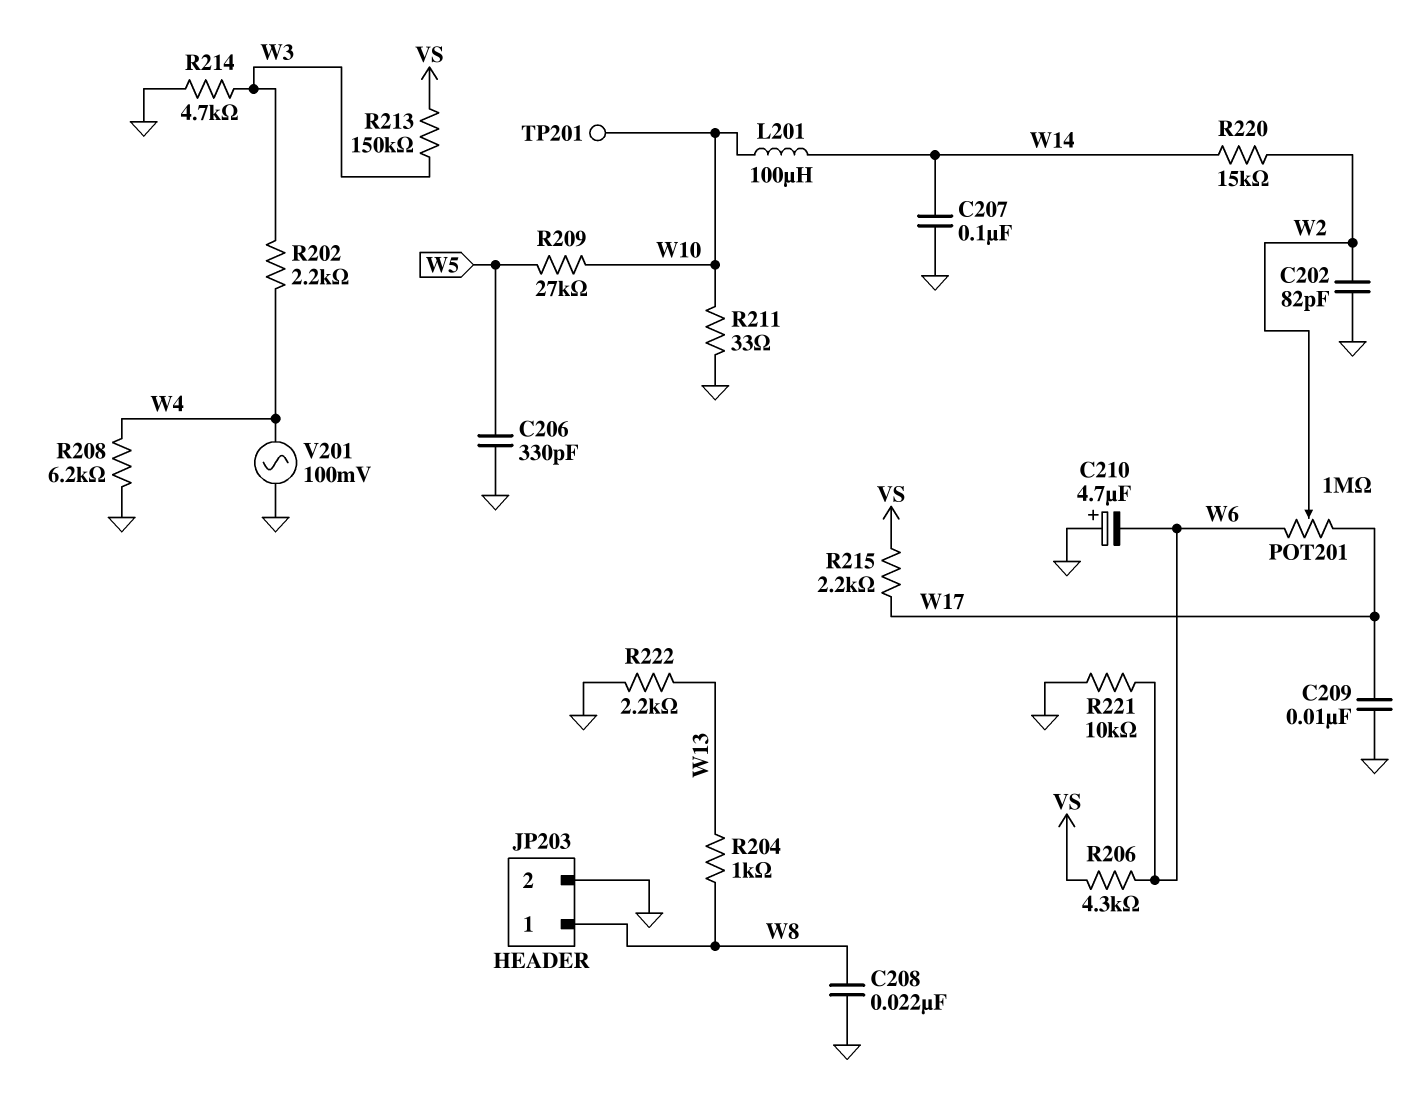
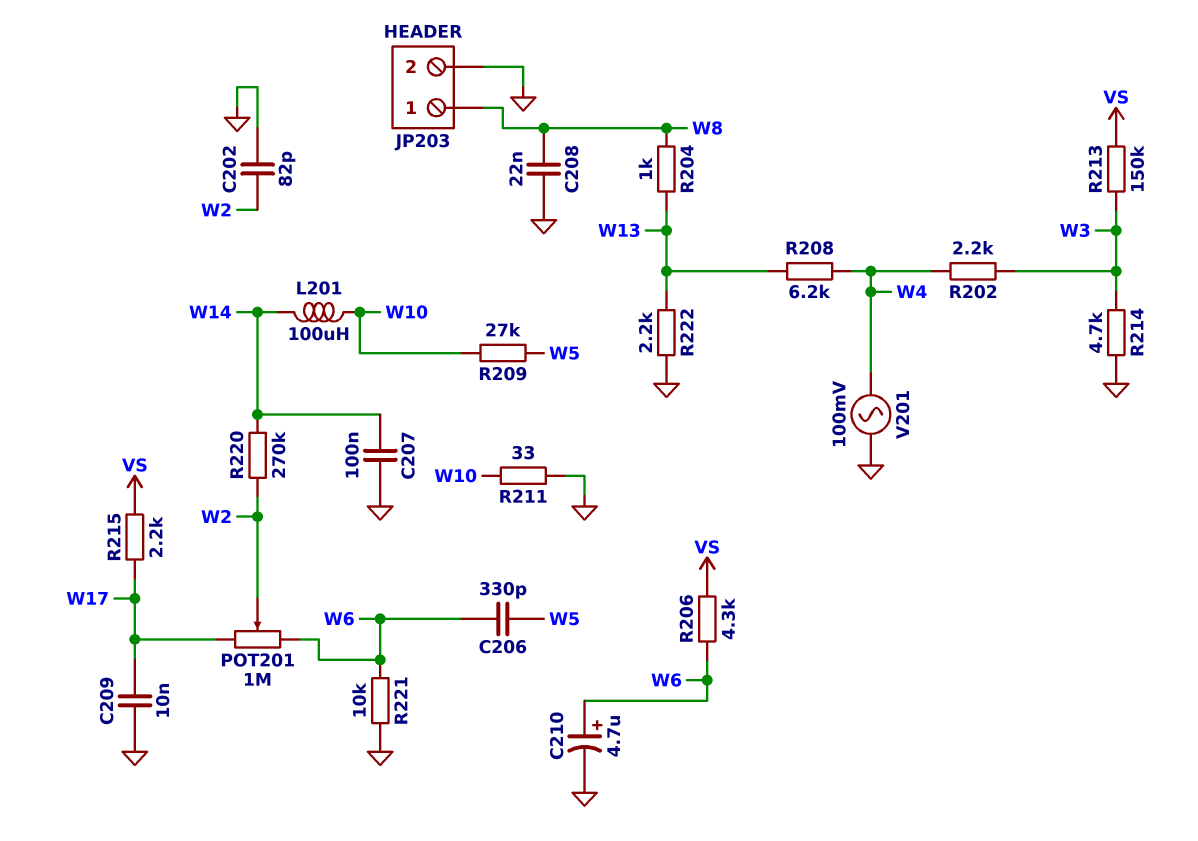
C206: 330pF (GND, W5) -> 330pF (W5, W6)
C210: 4.7uF (plus GND, minus W6) -> 4.7uF (plus W6, minus GND)
R208: 6.2k (GND, W4) -> 6.2k (W4, W13)
R220: 15k (W2, W14) -> 270k (W2, W14)
TP201: test point (W10) -> none

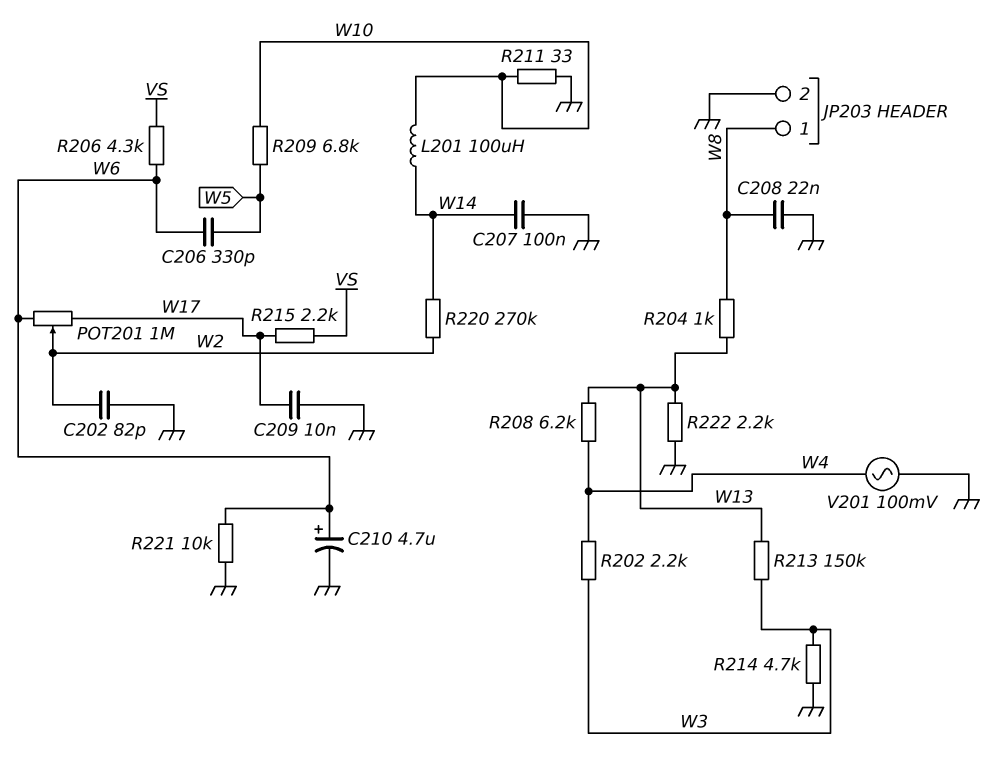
R209: 27k (W5, W10) -> 6.8k (W5, W10)
R213: 150k (VS, W3) -> 150k (W3, W13)

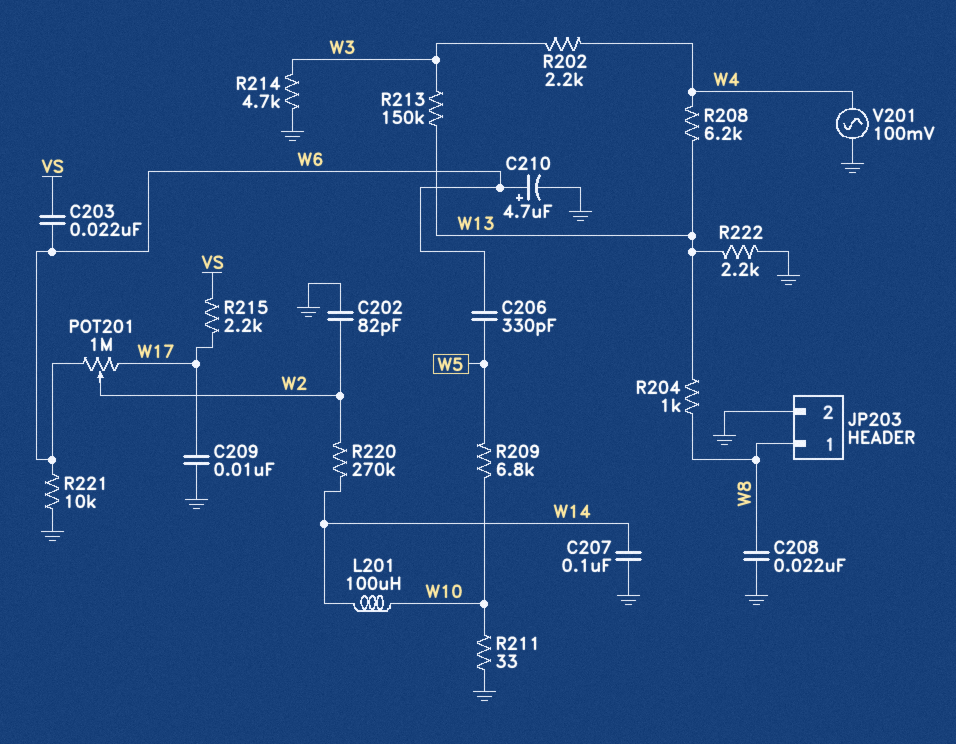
C203: none -> 22nF (VS, W6)
R206: 4.3k (VS, W6) -> none

